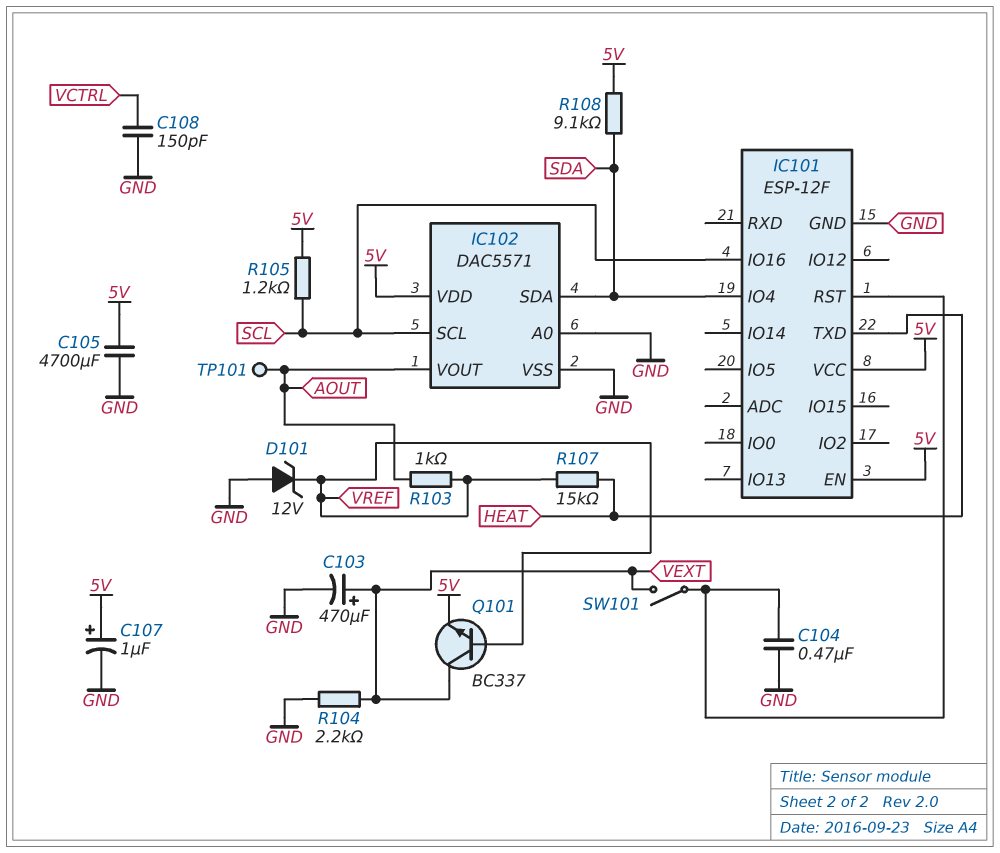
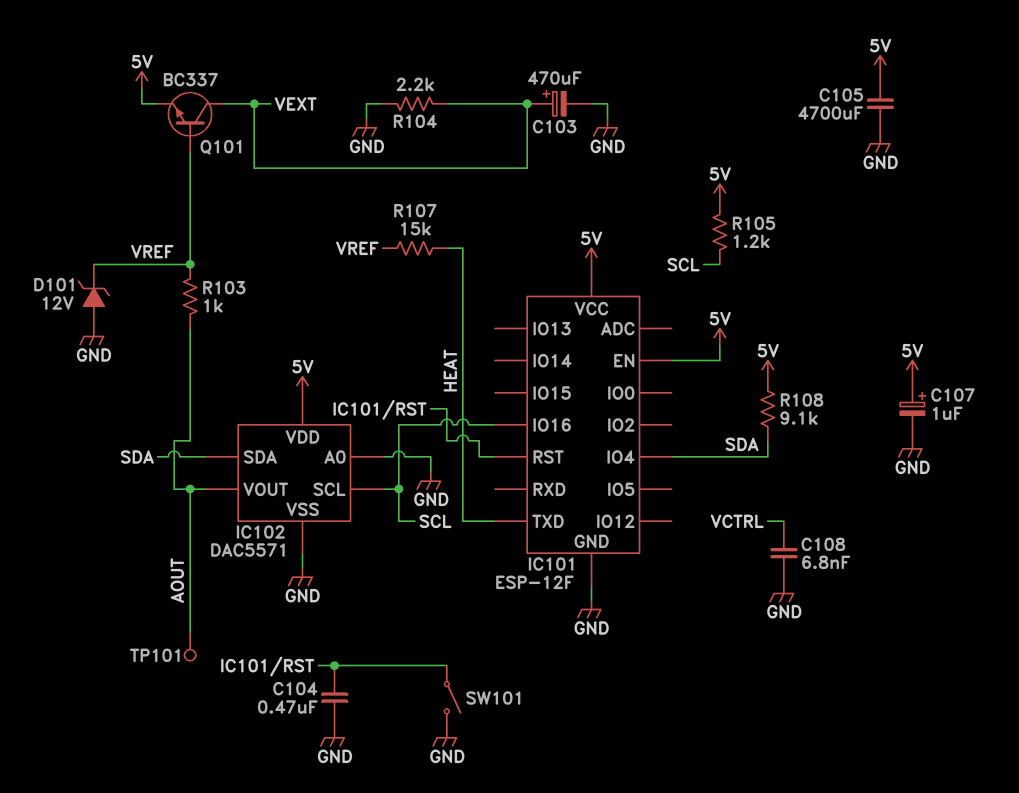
C108: 150pF (GND, VCTRL) -> 6.8nF (GND, VCTRL)
SW101: switch (IC101/RST, VEXT) -> switch (GND, IC101/RST)

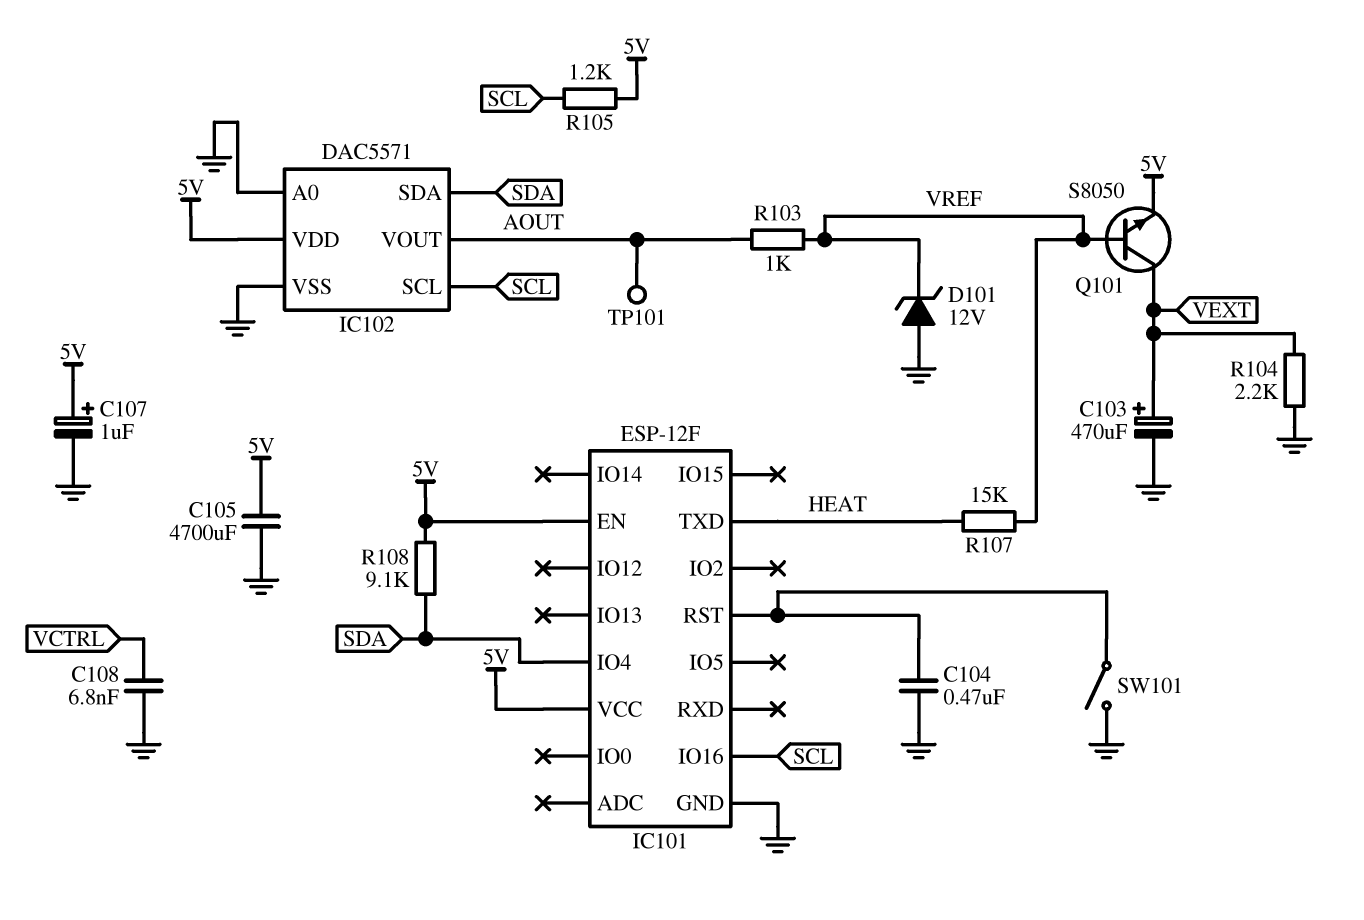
Q101: NPN BC337 (B VREF, C VEXT, E 5V) -> NPN S8050 (B VREF, C VEXT, E 5V)

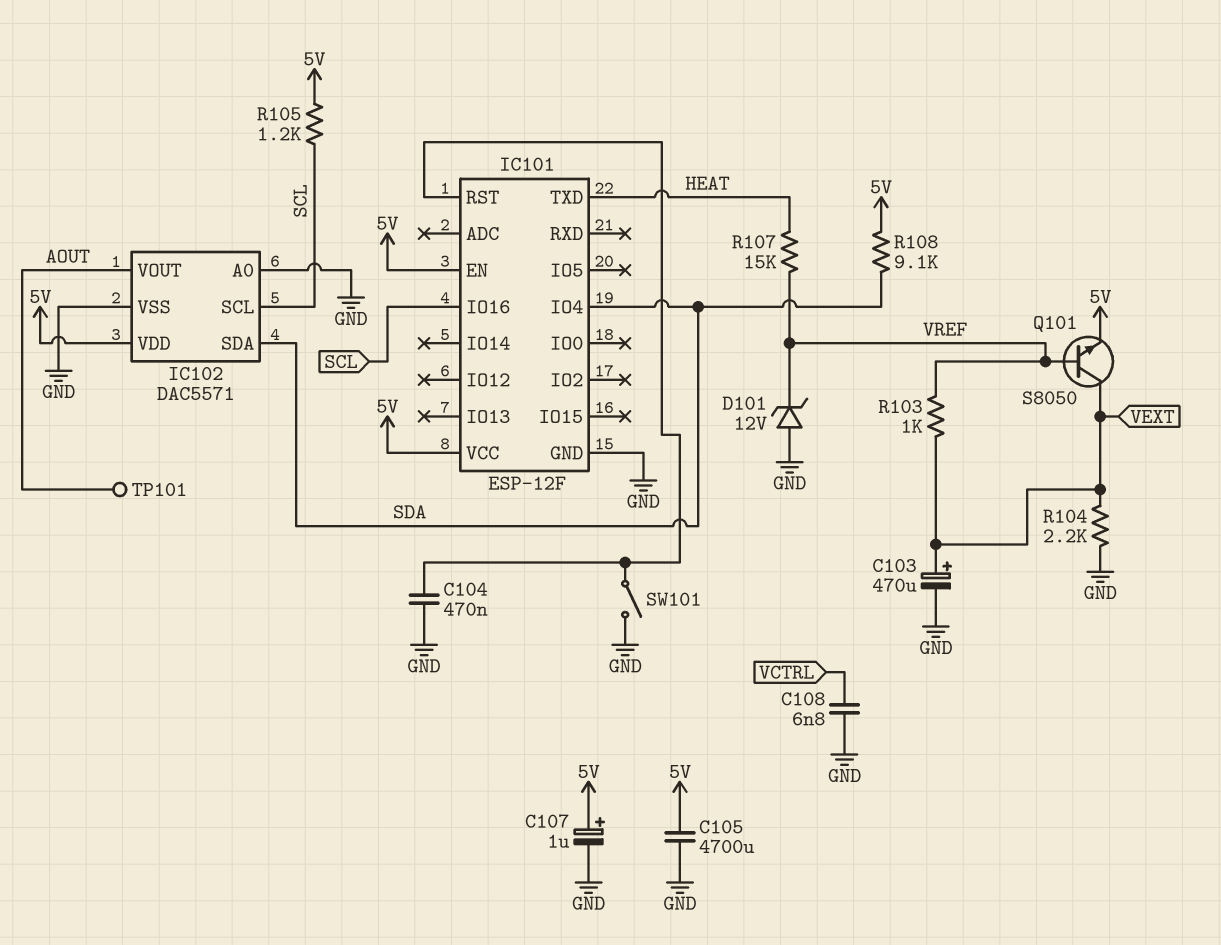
R103: 1k (AOUT, VREF) -> 1k (VEXT, VREF)

